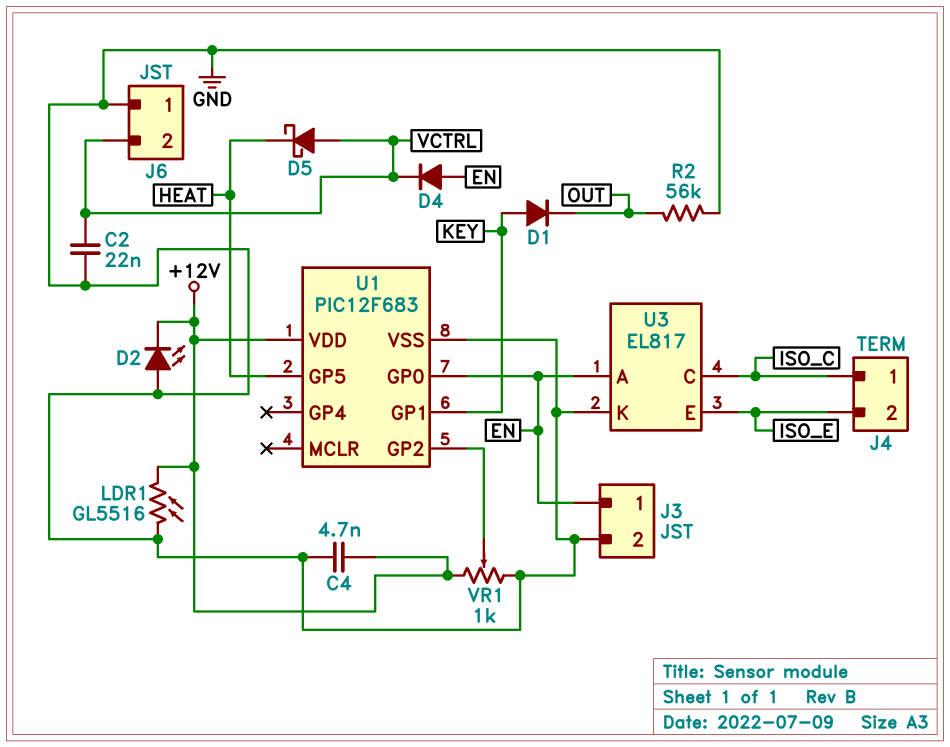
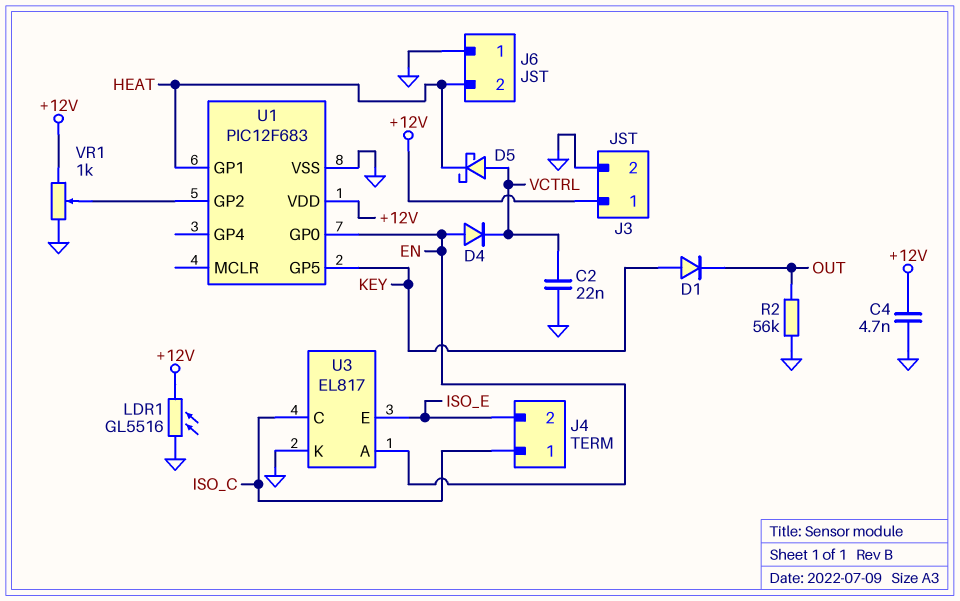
D2: LED (A GND, K +12V) -> none
J3 pin 1: EN -> +12V
J6 pin 2: VCTRL -> HEAT
U1 pin GP1: KEY -> HEAT
U1 pin GP5: HEAT -> KEY

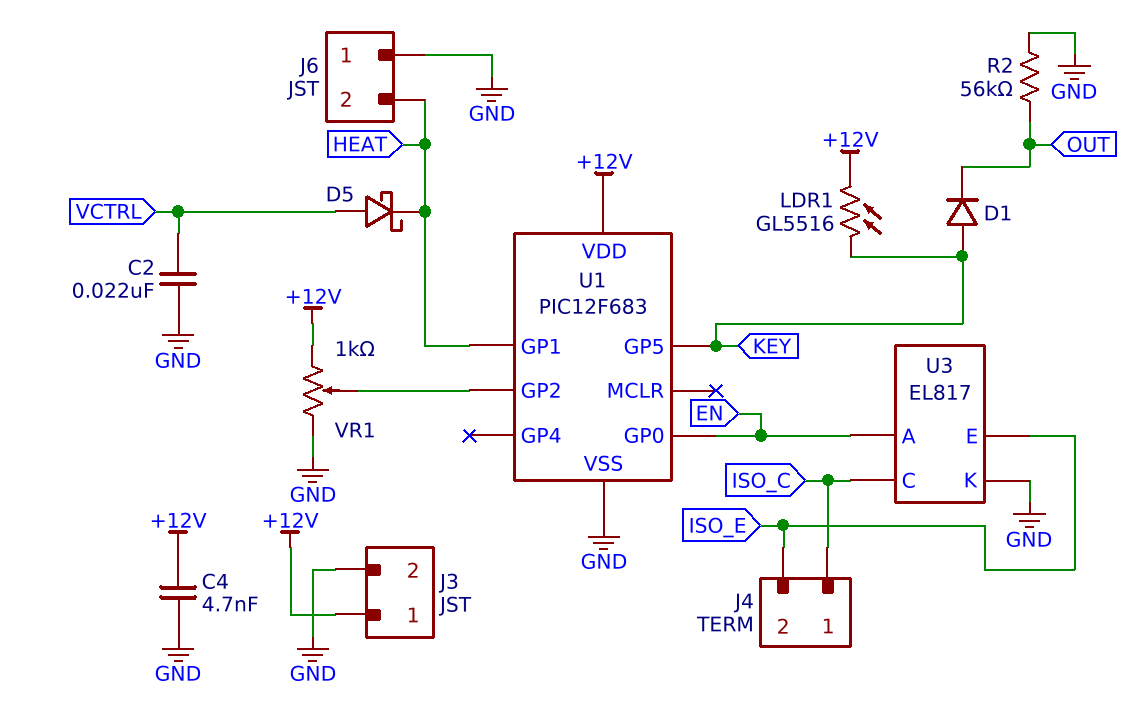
D4: diode (A EN, K VCTRL) -> none
LDR1: GL5516 (+12V, GND) -> GL5516 (+12V, KEY)

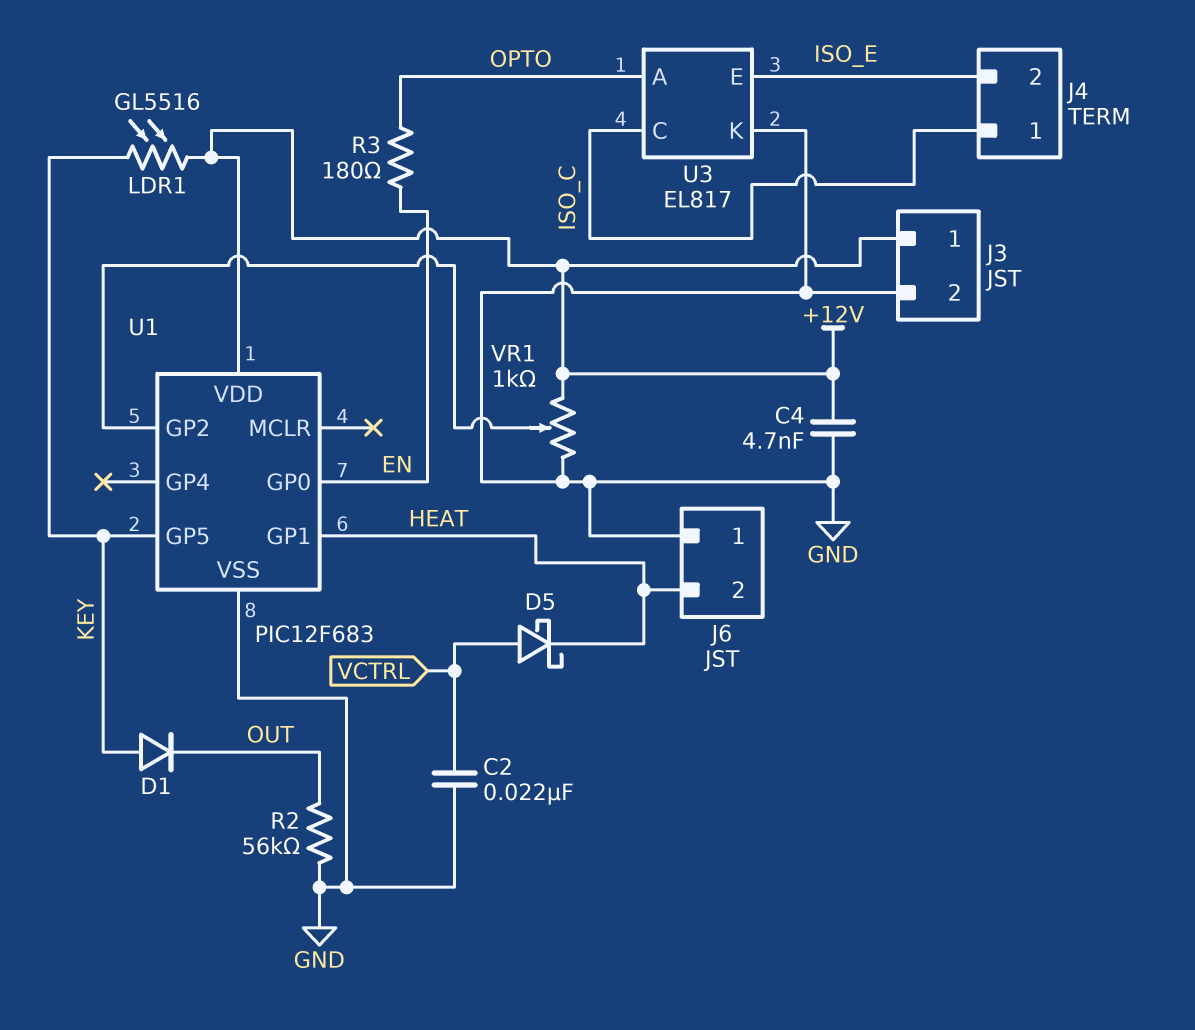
R3: none -> 180 (EN, OPTO)
U3 pin A: EN -> OPTO

